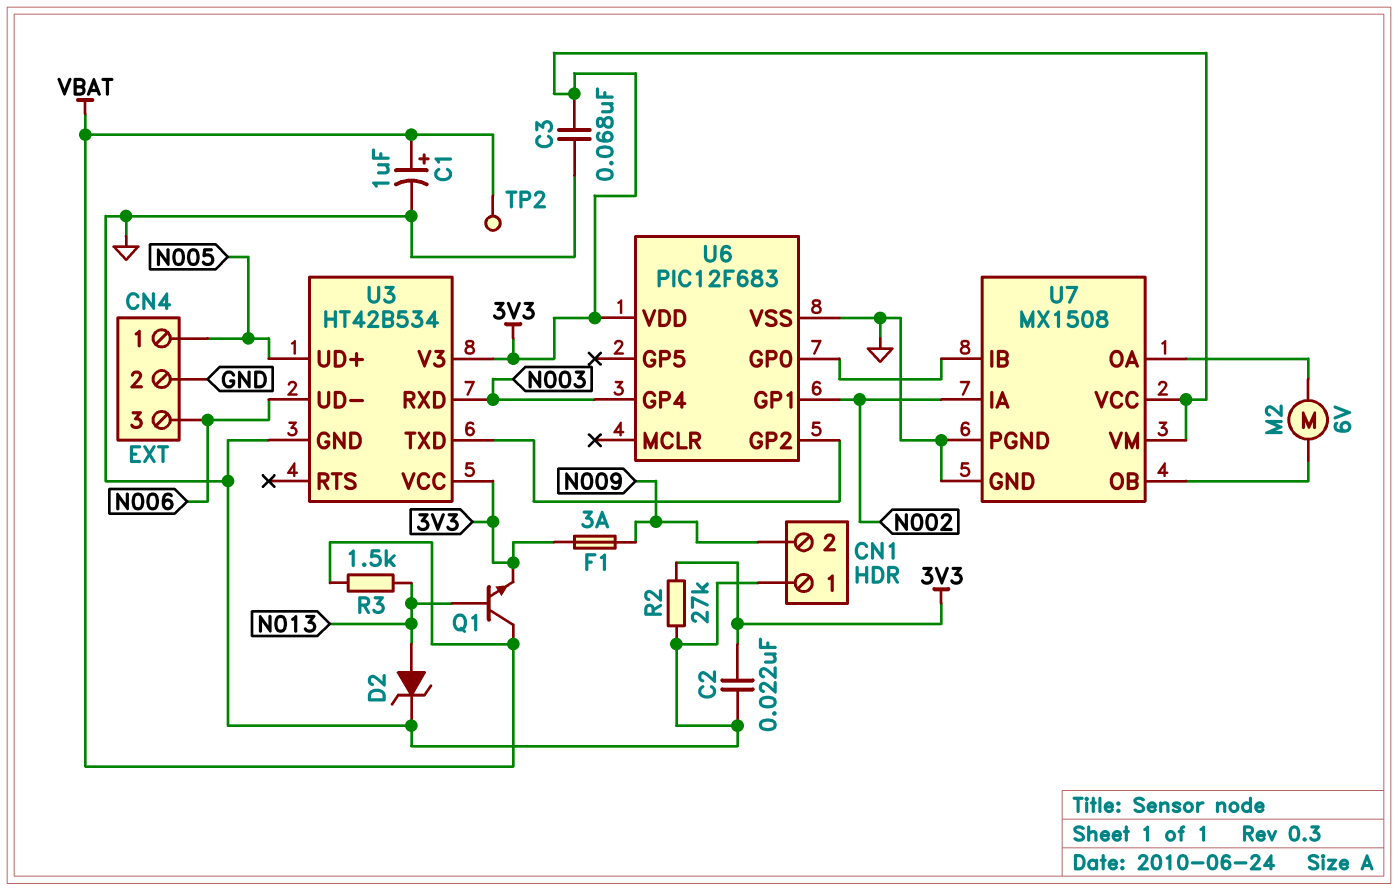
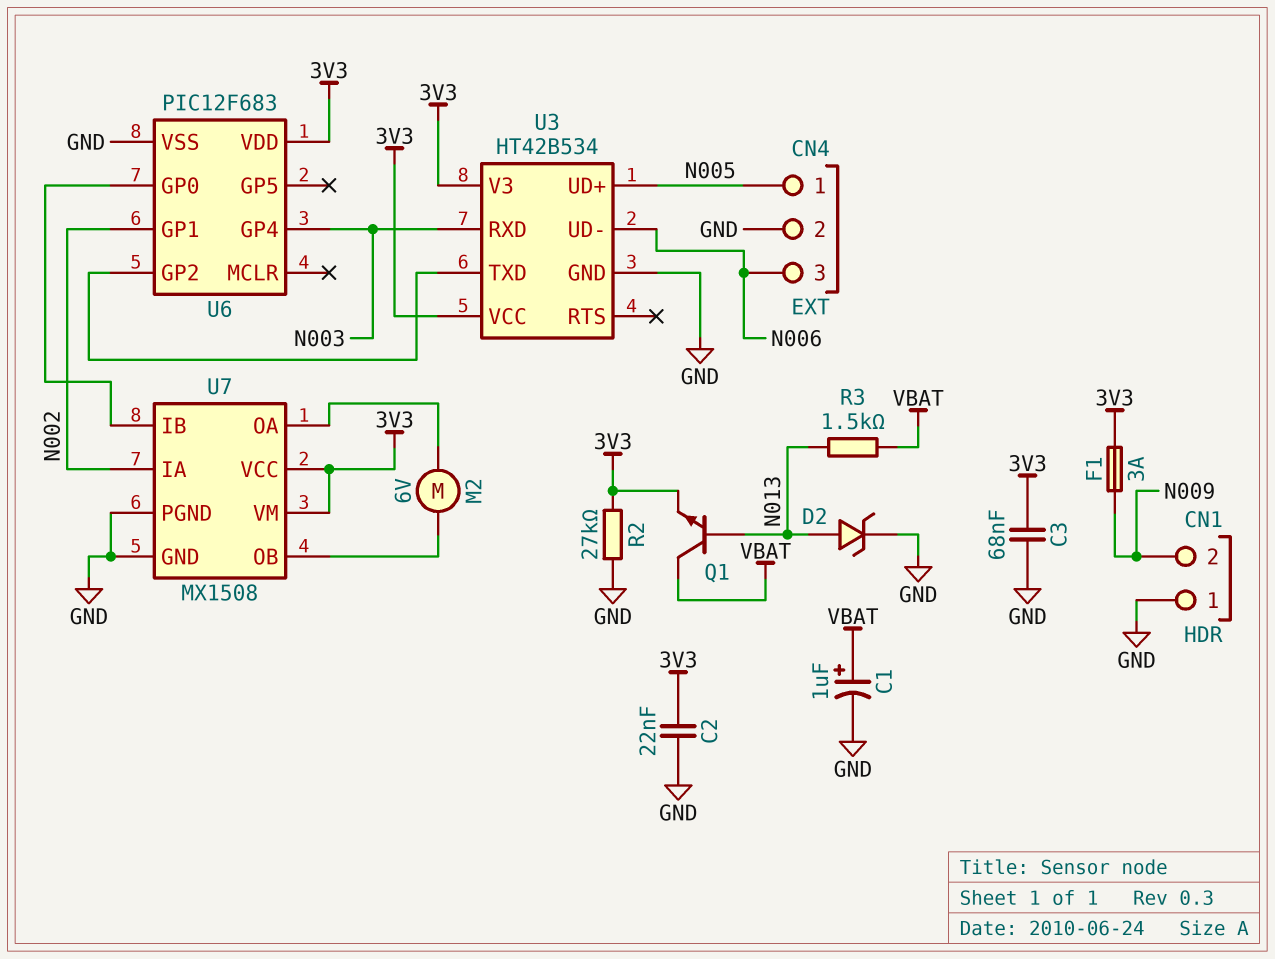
TP2: test point (VBAT) -> none

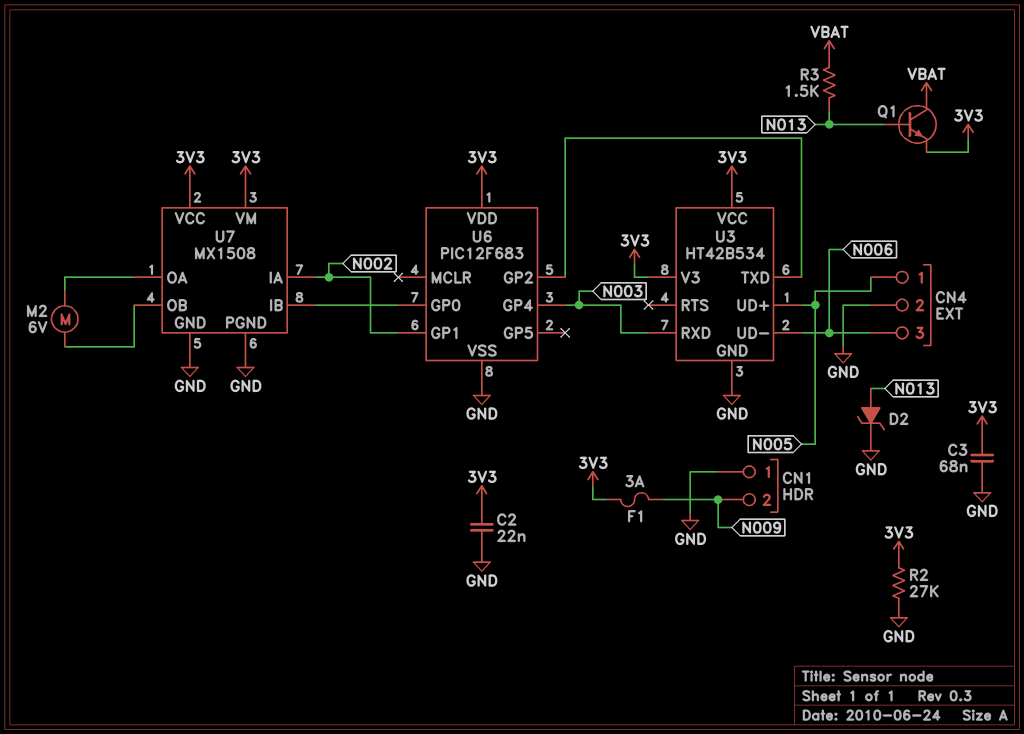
C1: 1uF (plus VBAT, minus GND) -> none

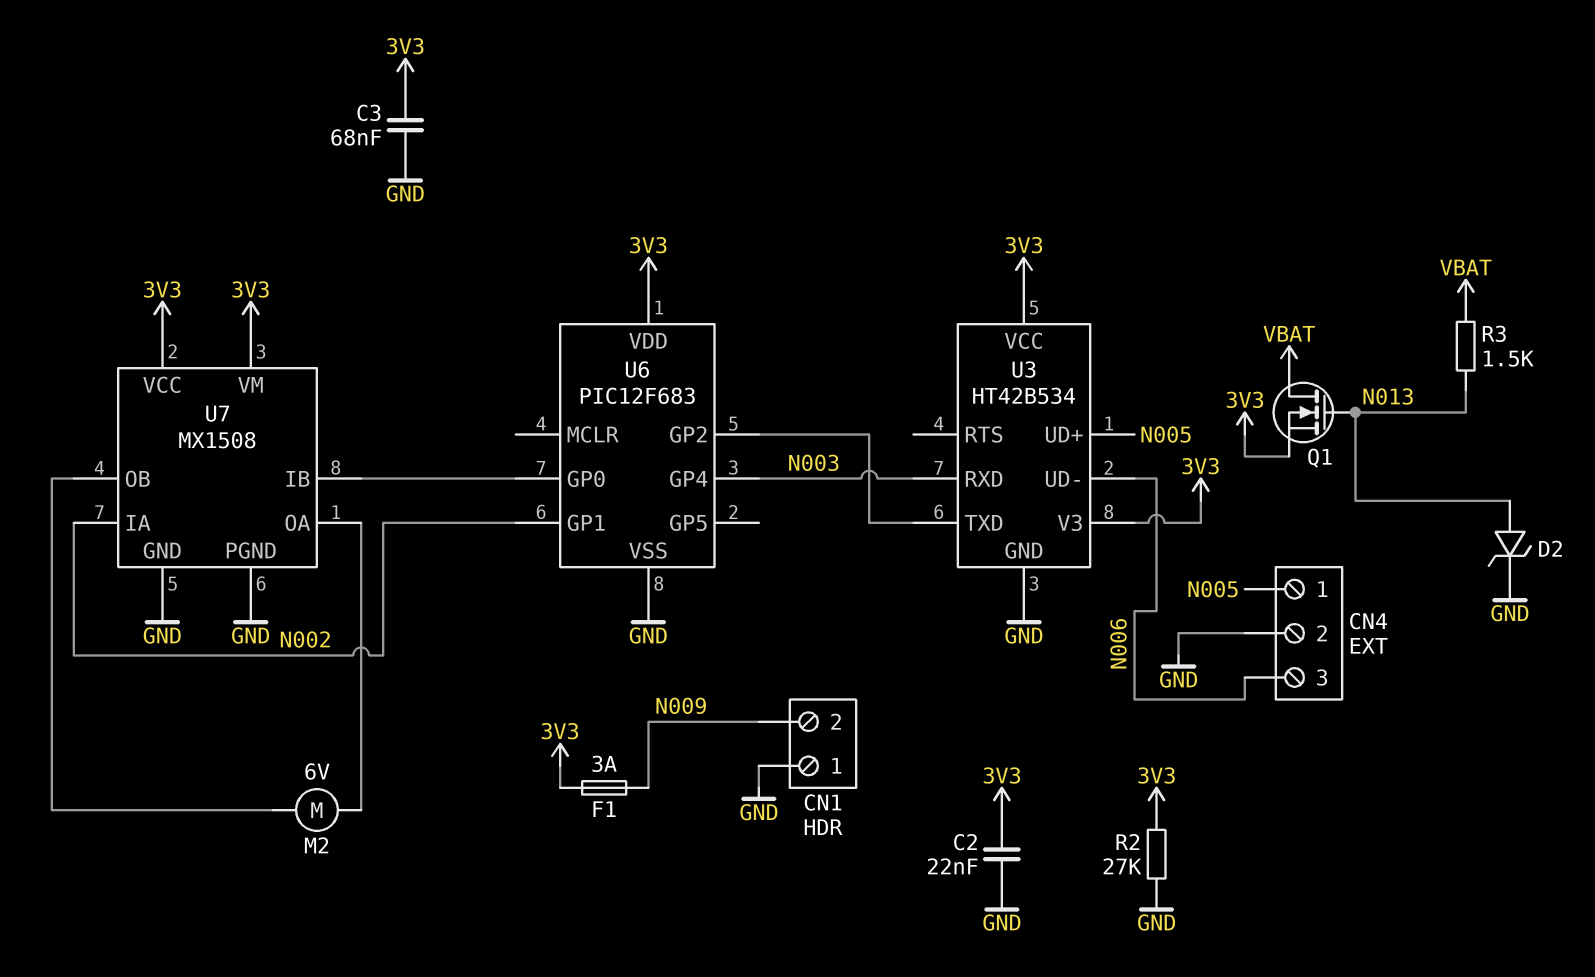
Q1: NPN (B N013, C VBAT, E 3V3) -> NMOS (G N013, D VBAT, S 3V3)

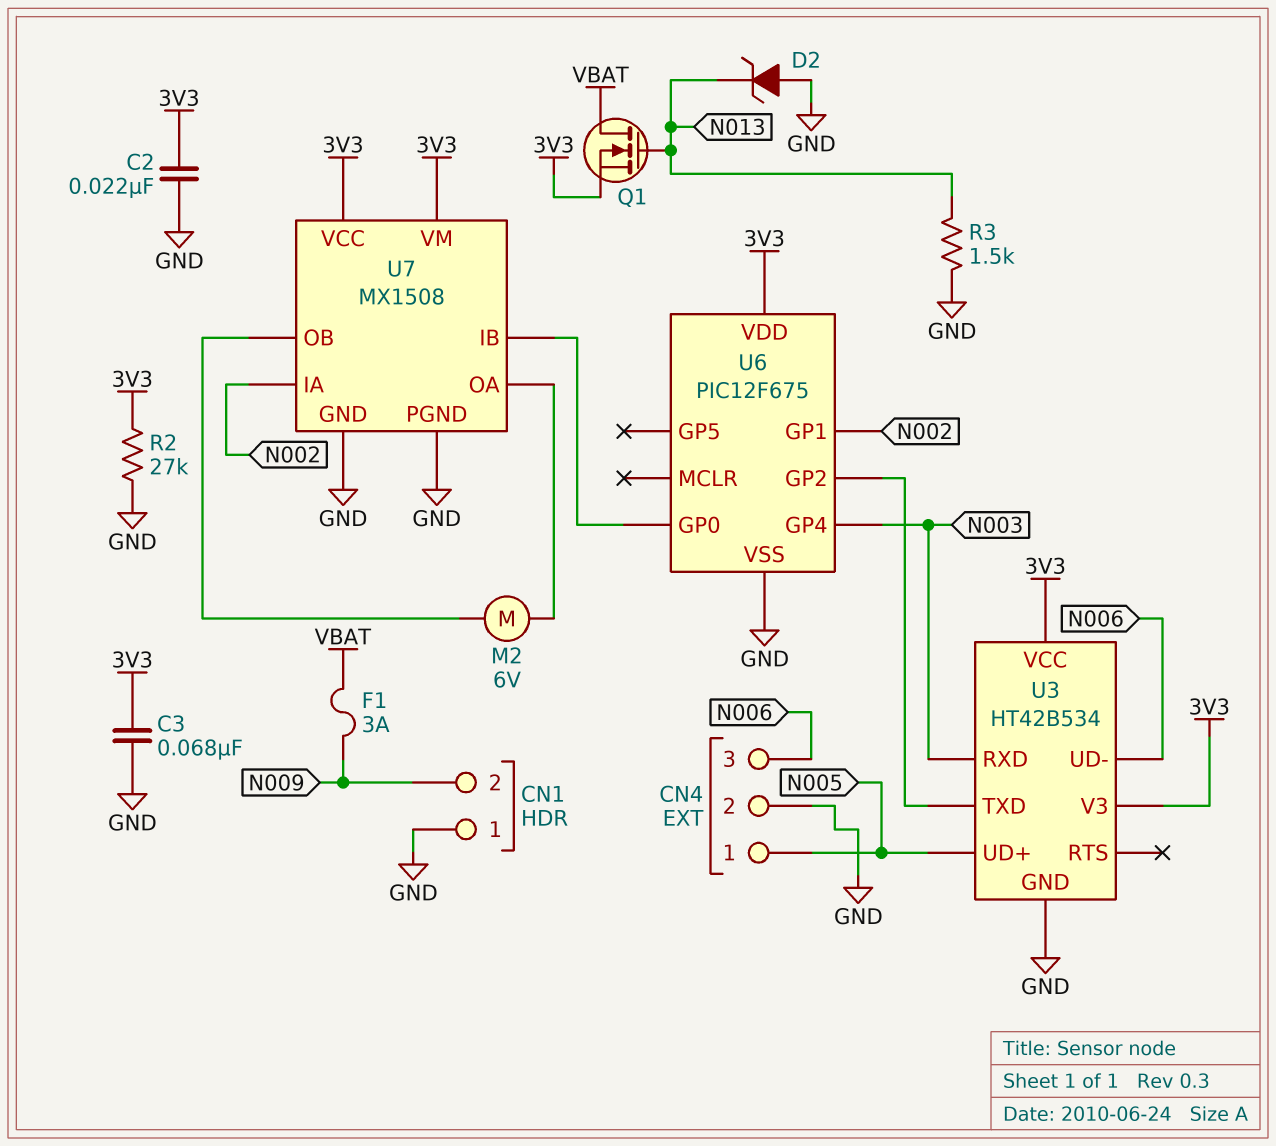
D2: zener (A N013, K GND) -> zener (A GND, K N013)
F1: 3A (3V3, N009) -> 3A (N009, VBAT)
R3: 1.5k (N013, VBAT) -> 1.5k (GND, N013)
U6: PIC12F683 -> PIC12F675

